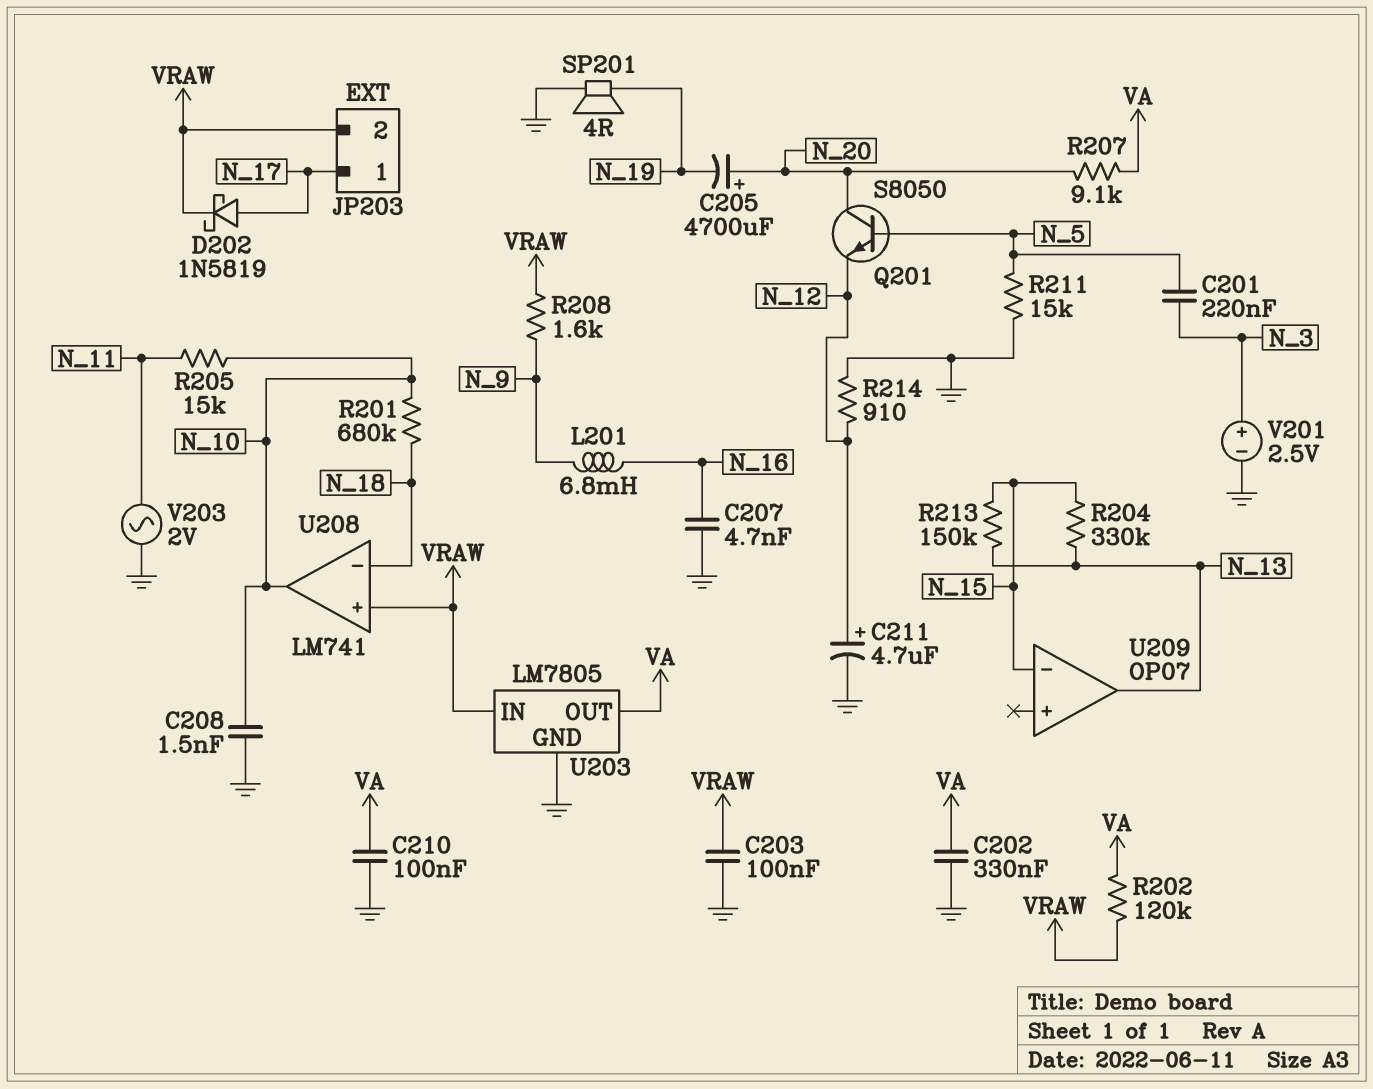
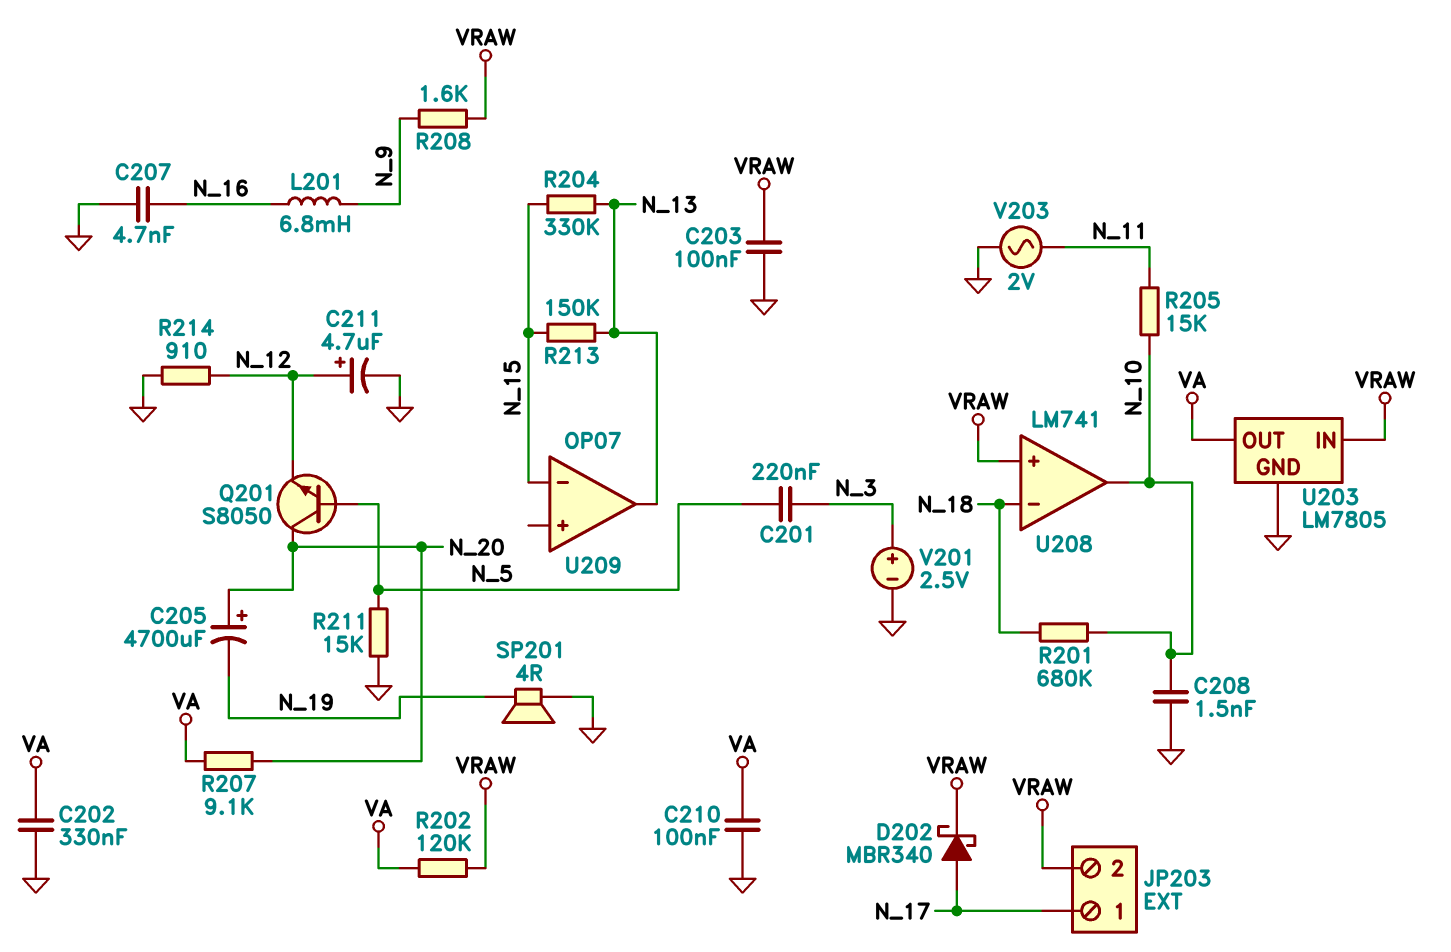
D202: schottky 1N5819 (A N_17, K VRAW) -> schottky MBR340 (A N_17, K VRAW)

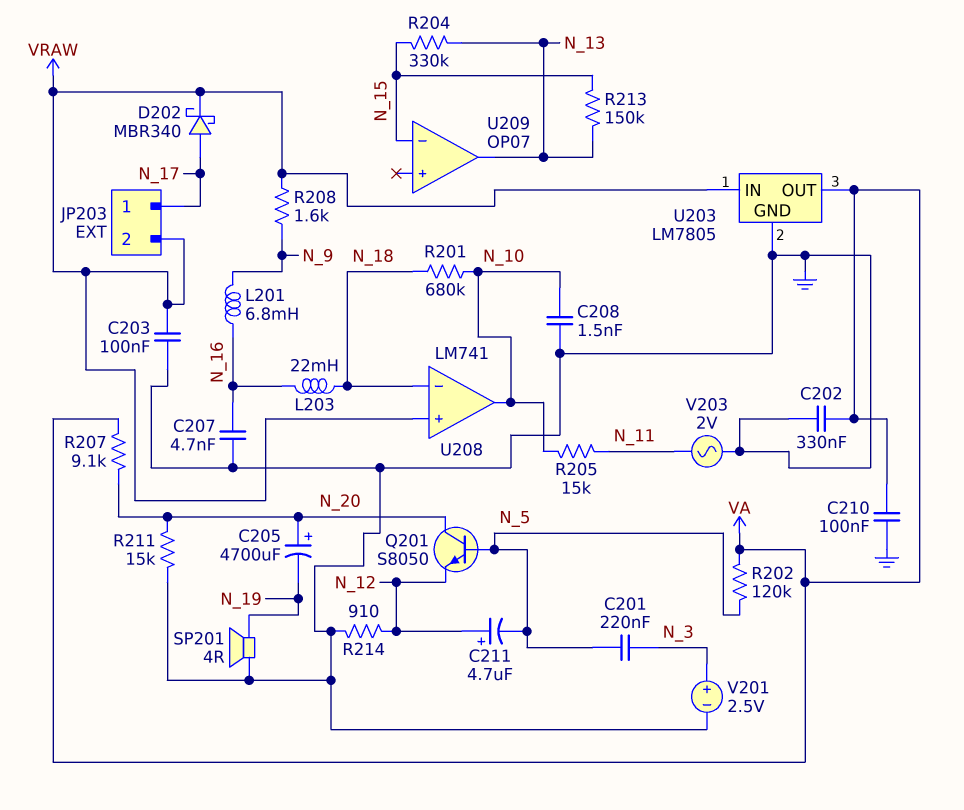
C211: 4.7uF (plus N_12, minus GND) -> 4.7uF (plus N_12, minus N_5)
L203: none -> 22mH (N_16, N_18)
R202: 120k (VA, VRAW) -> 120k (N_5, VA)
R211: 15k (GND, N_5) -> 15k (GND, N_20)

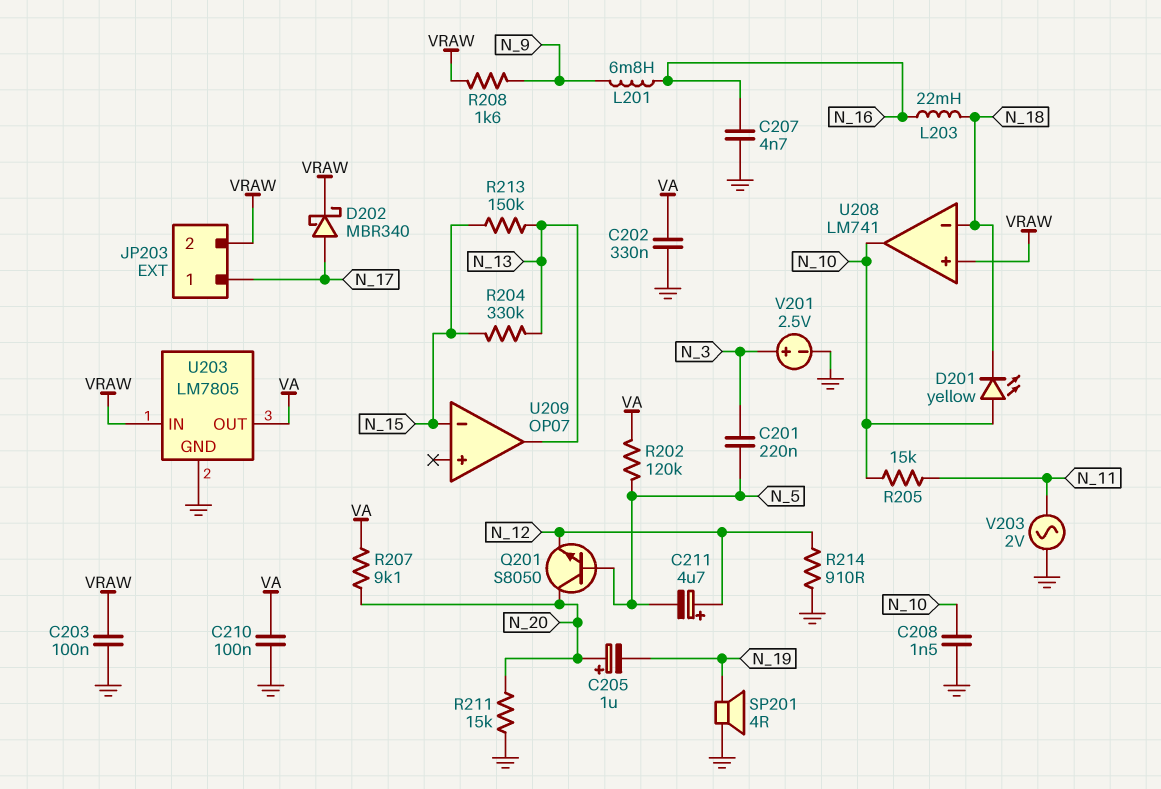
C205: 4700uF (plus N_20, minus N_19) -> 1uF (plus N_20, minus N_19)
D201: none -> LED yellow (A N_10, K N_18)
R201: 680k (N_10, N_18) -> none

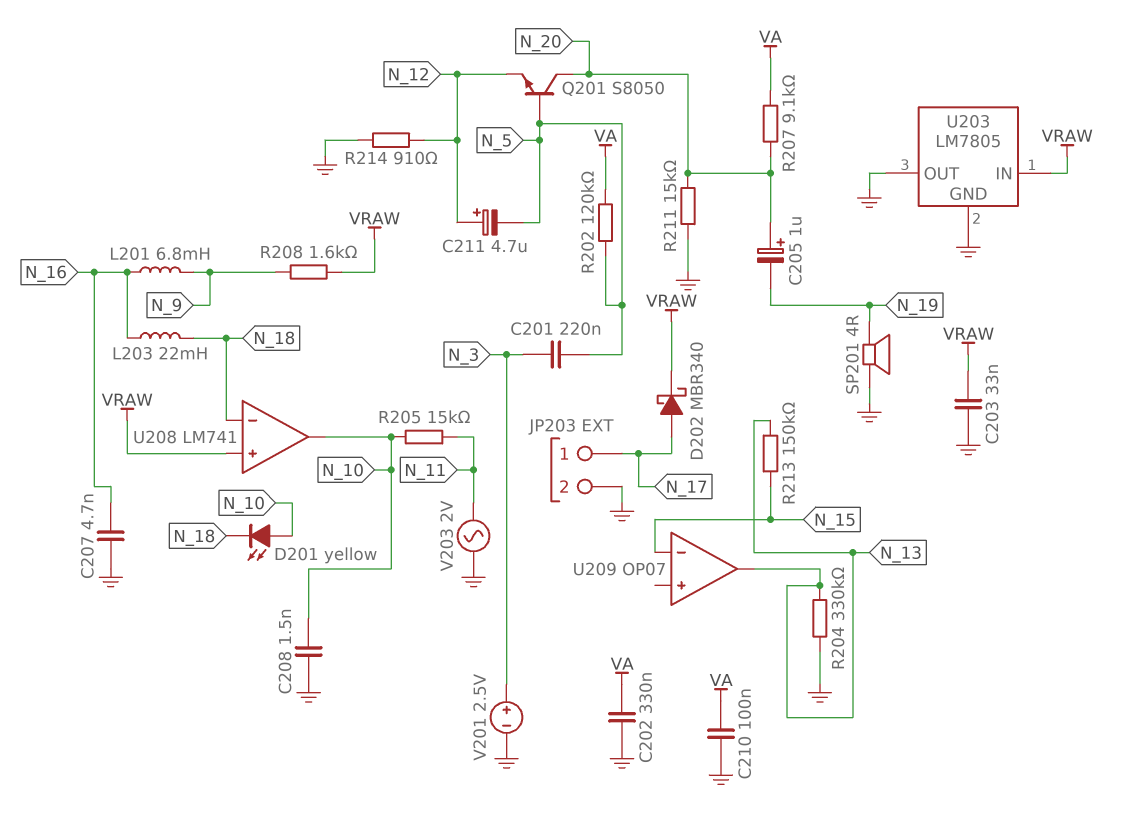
C203: 100nF (GND, VRAW) -> 33nF (GND, VRAW)
JP203 pin 2: VRAW -> GND
R204: 330k (N_13, N_15) -> 330k (GND, N_13)
U203 pin OUT: VA -> GND

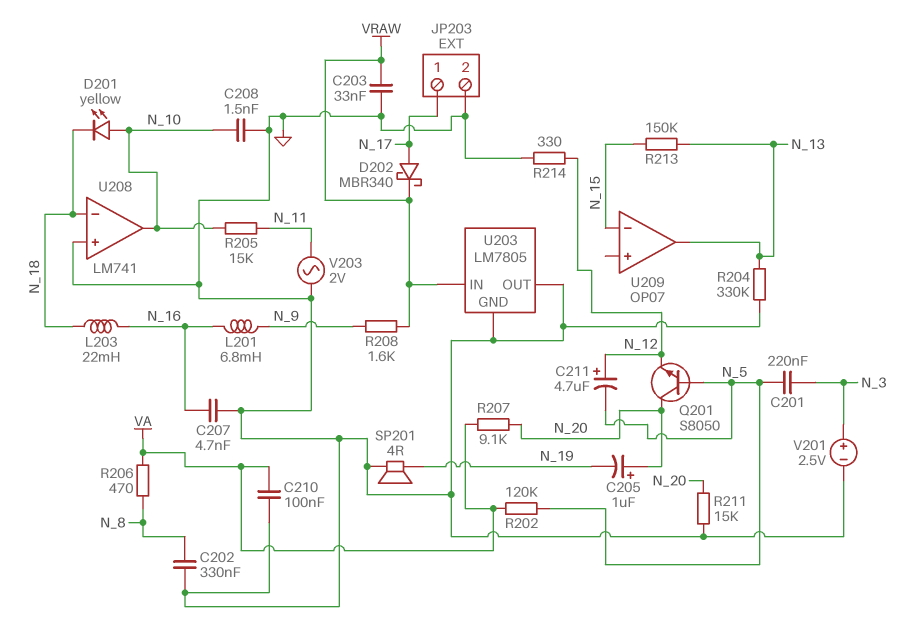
C202: 330nF (GND, VA) -> 330nF (GND, N_8)
R206: none -> 470 (N_8, VA)
R214: 910 (GND, N_12) -> 330 (GND, N_12)
U208 pin in+: VRAW -> GND

